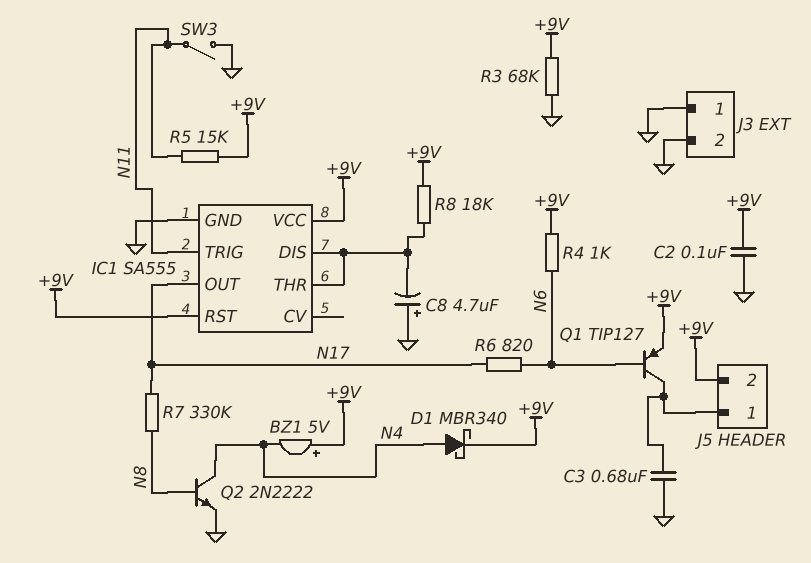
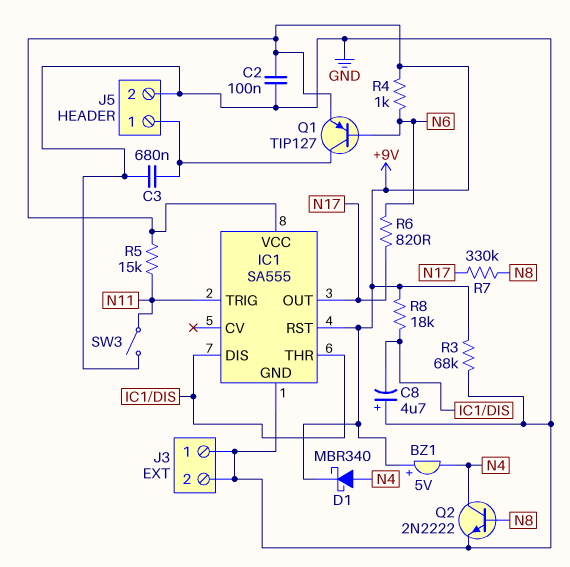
J5 pin 2: +9V -> GND

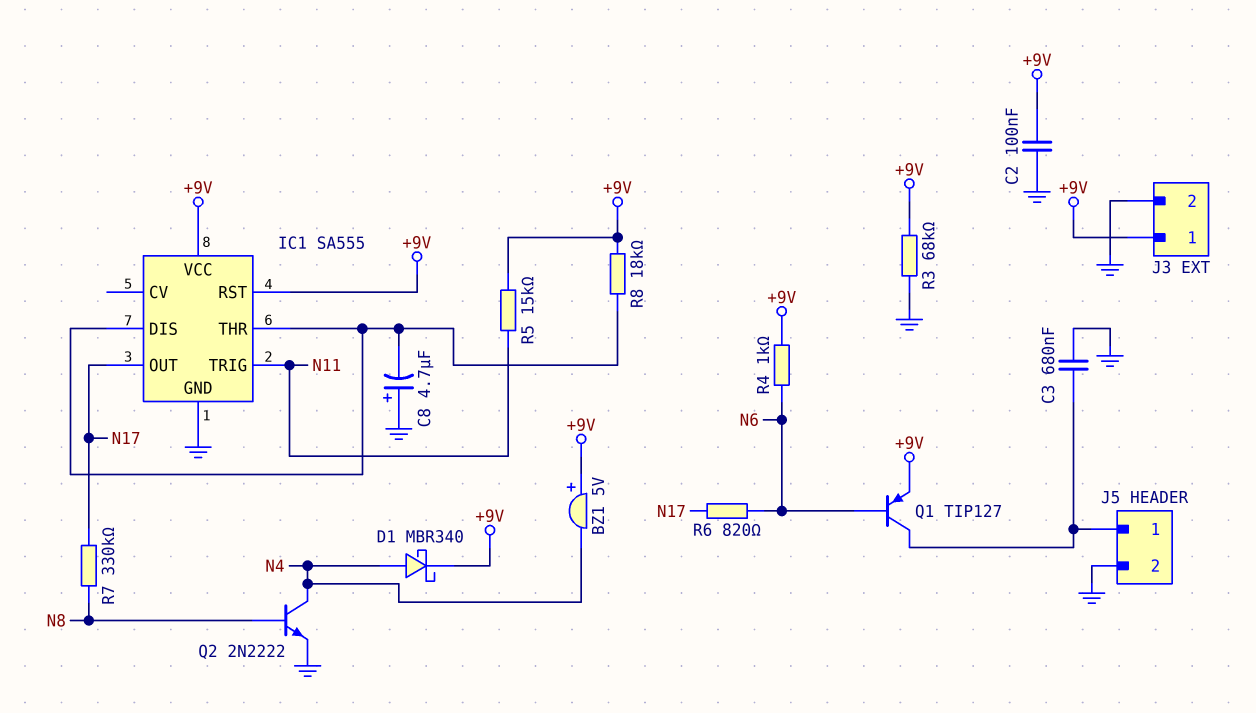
J3 pin 1: GND -> +9V
SW3: switch (GND, N11) -> none

